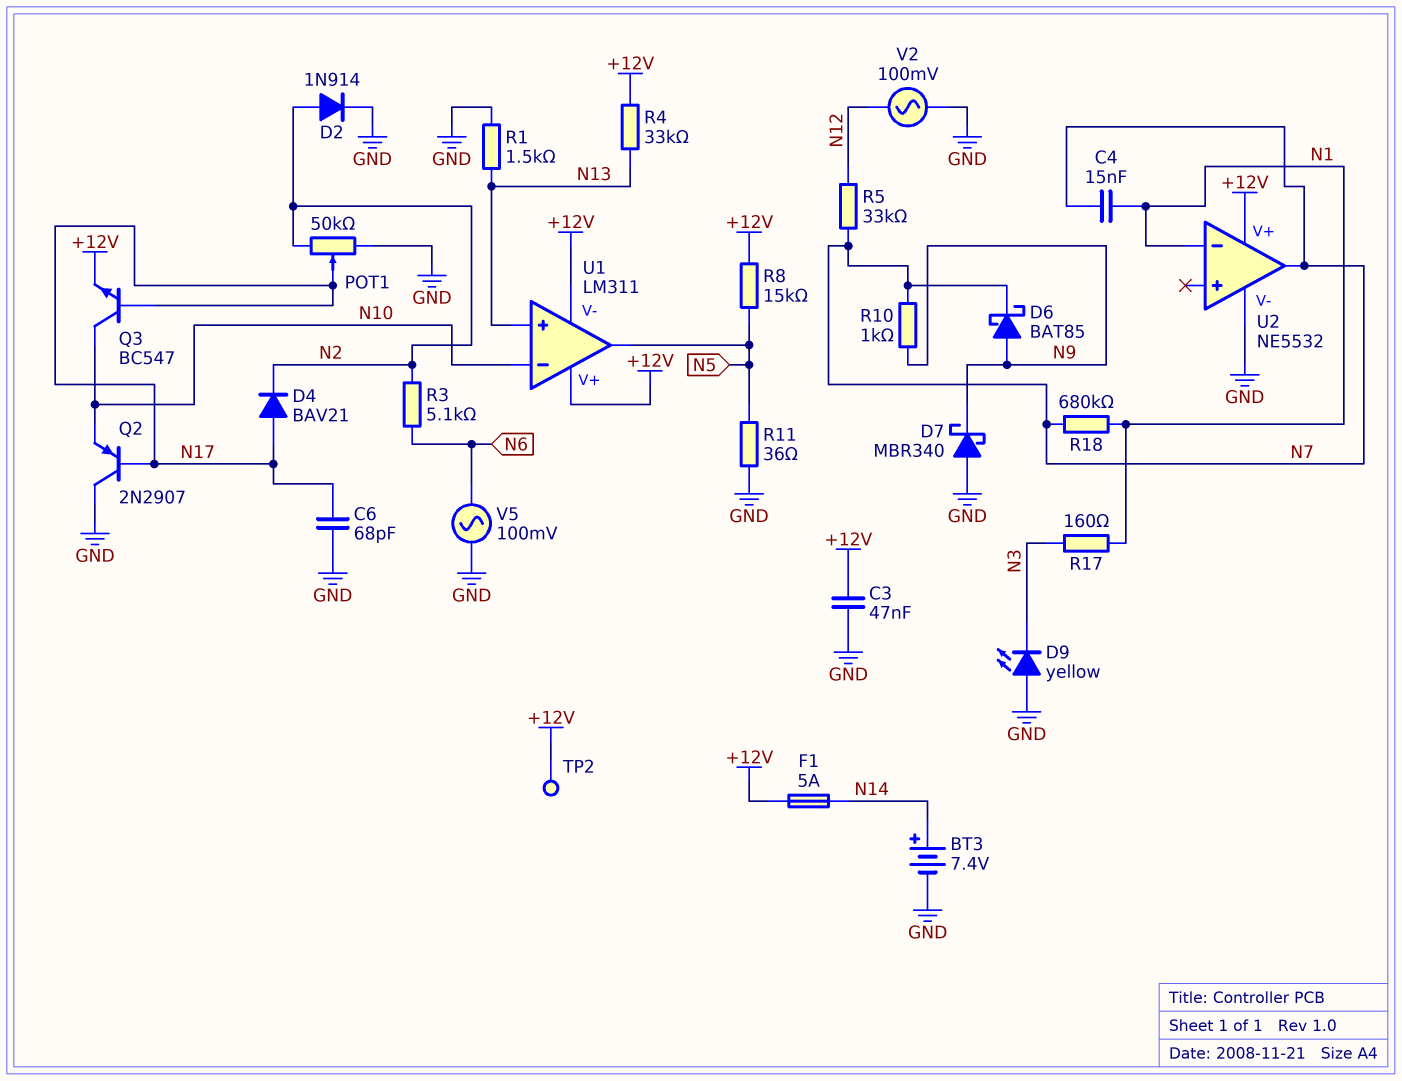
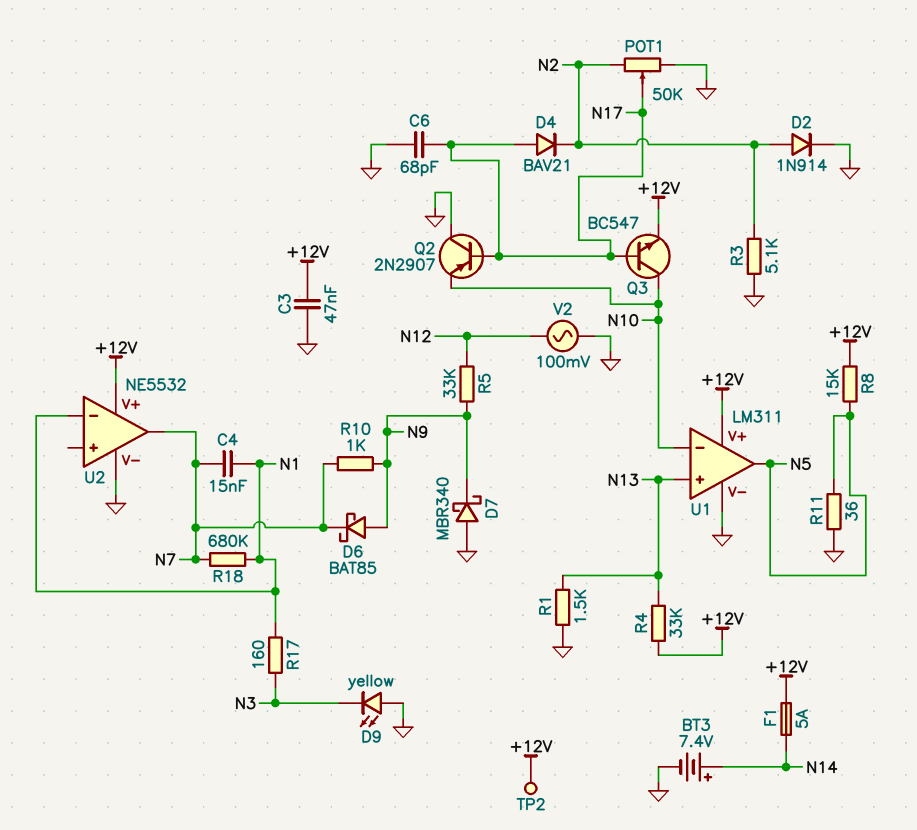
R3: 5.1k (N2, N6) -> 5.1k (GND, N2)
R5: 33k (N7, N12) -> 33k (N9, N12)
U1 pin V-: +12V -> GND
V5: AC 100mV (GND, N6) -> none

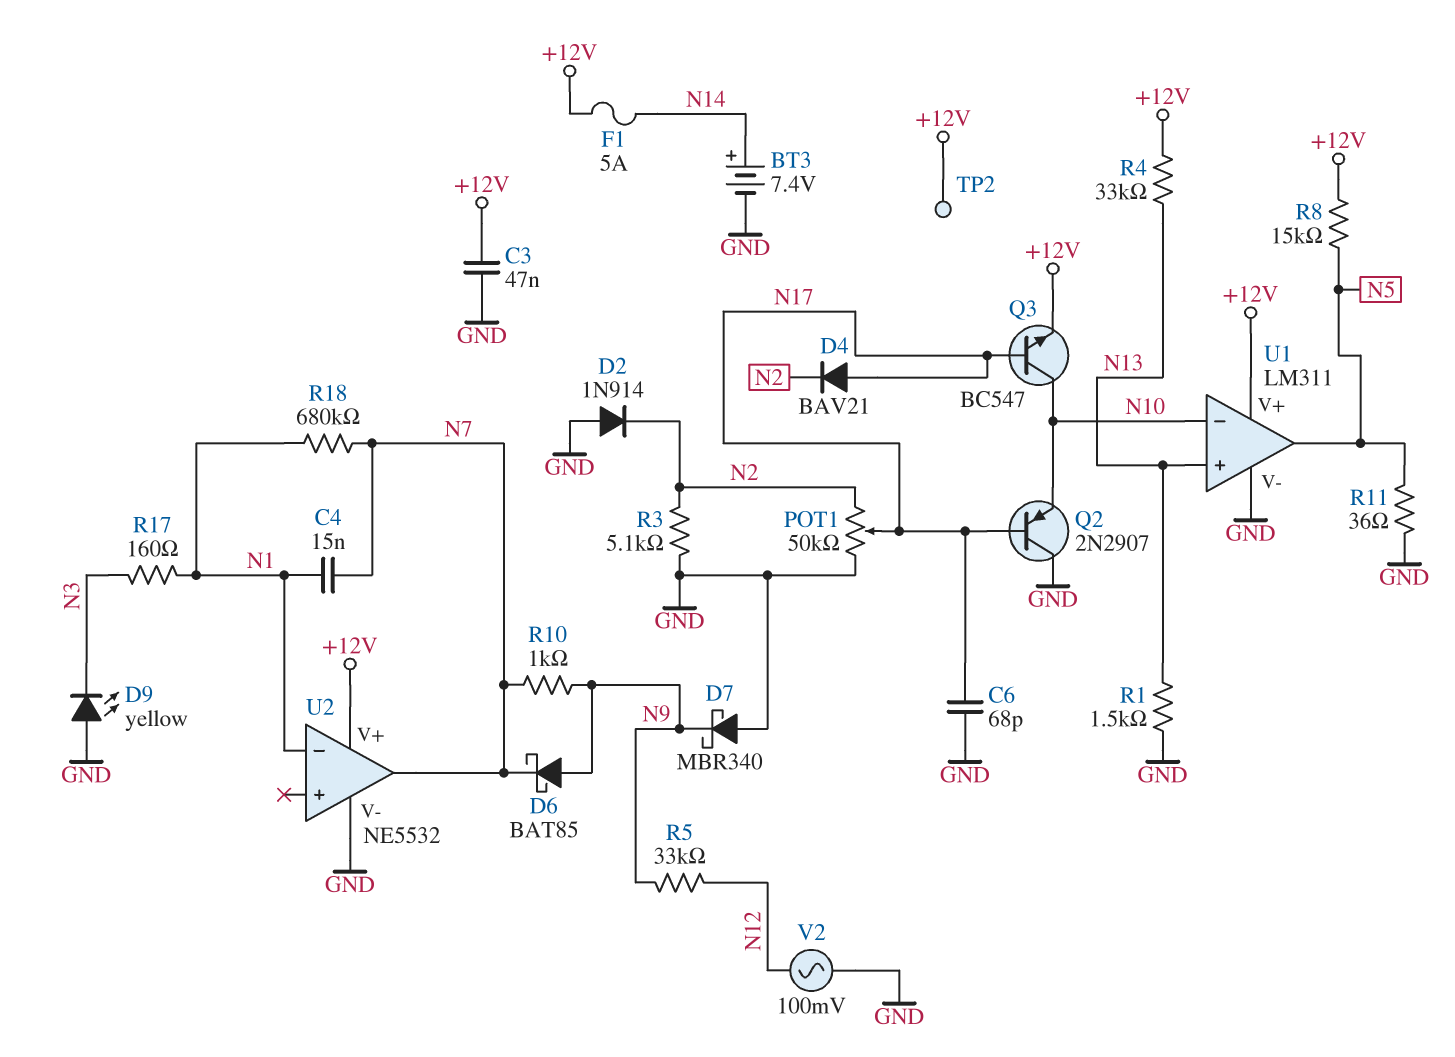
D2: diode 1N914 (A N2, K GND) -> diode 1N914 (A GND, K N2)

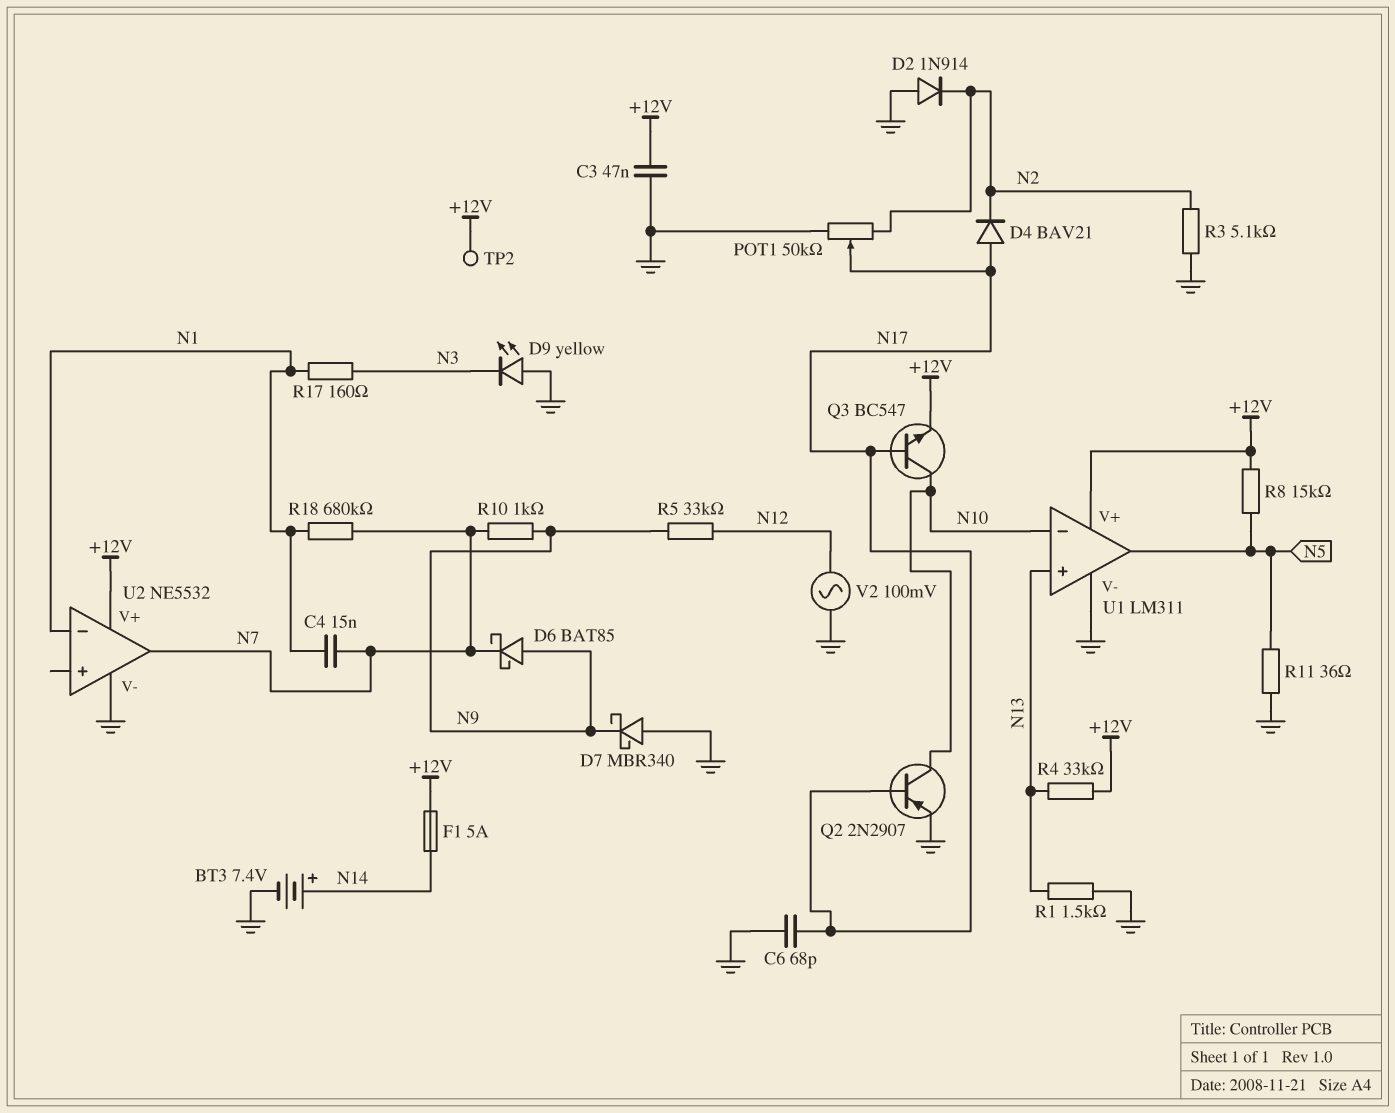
Q2: PNP 2N2907 (B N17, C GND, E N10) -> PNP 2N2907 (B N17, C N10, E GND)

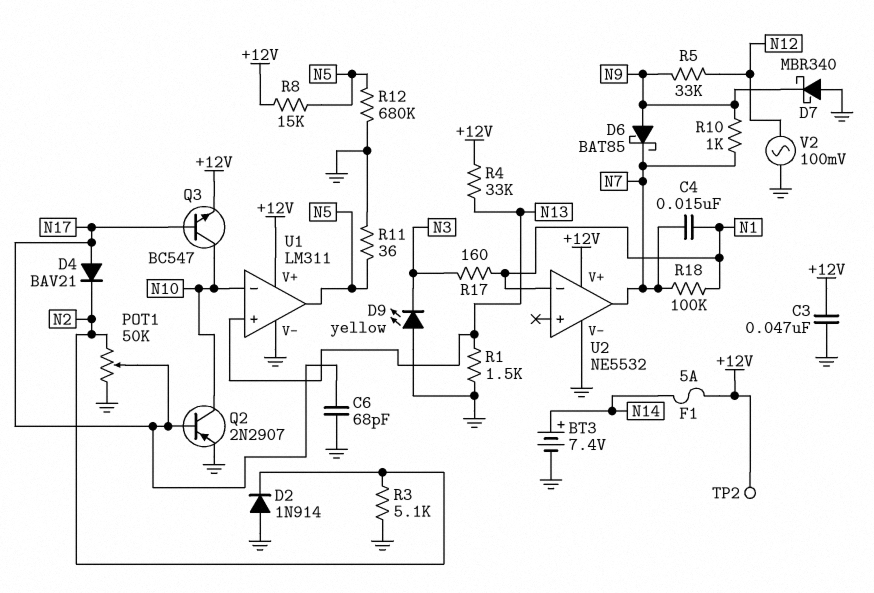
R12: none -> 680k (GND, N5)
R18: 680k (N1, N7) -> 100k (N1, N7)

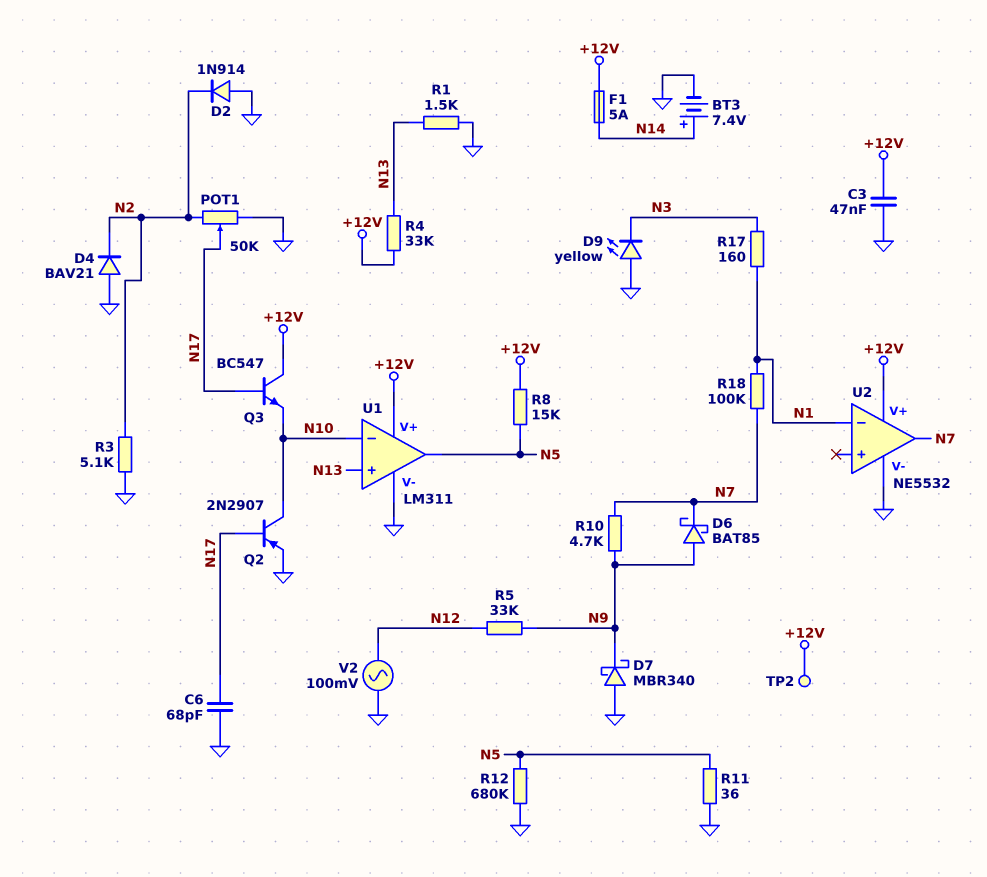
C4: 15nF (N1, N7) -> none
D4: diode BAV21 (A N17, K N2) -> diode BAV21 (A GND, K N2)
Q3: NPN BC547 (B N17, C N10, E +12V) -> NPN BC547 (B N17, C +12V, E N10)
R10: 1k (N7, N9) -> 4.7k (N7, N9)

